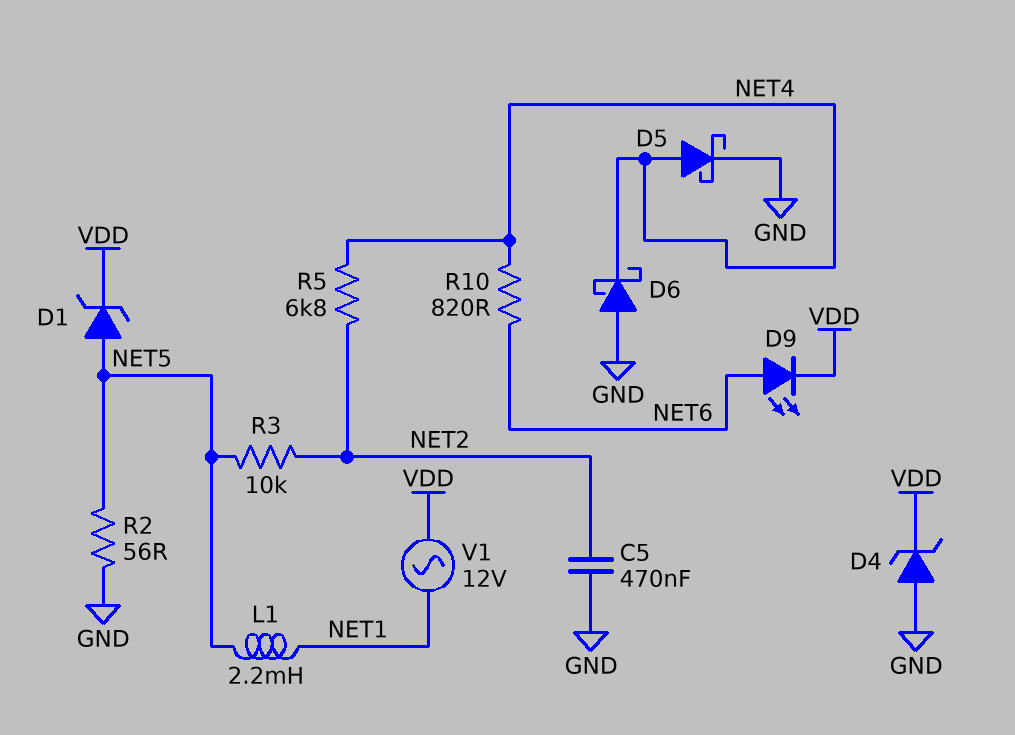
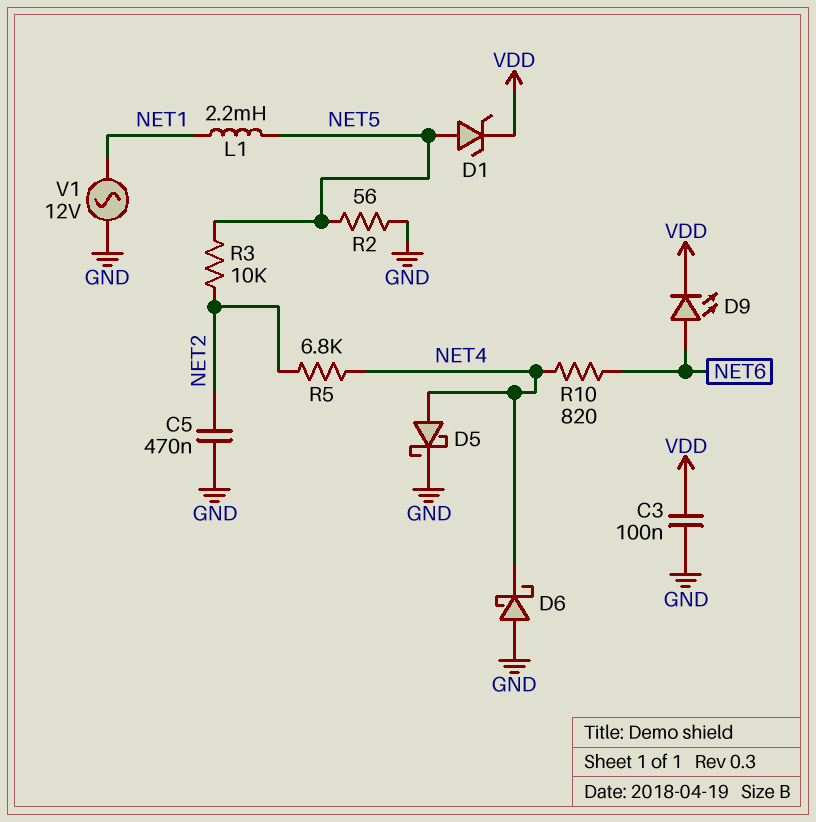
C3: none -> 100nF (GND, VDD)
D4: zener (A GND, K VDD) -> none
V1: AC 12V (NET1, VDD) -> AC 12V (GND, NET1)

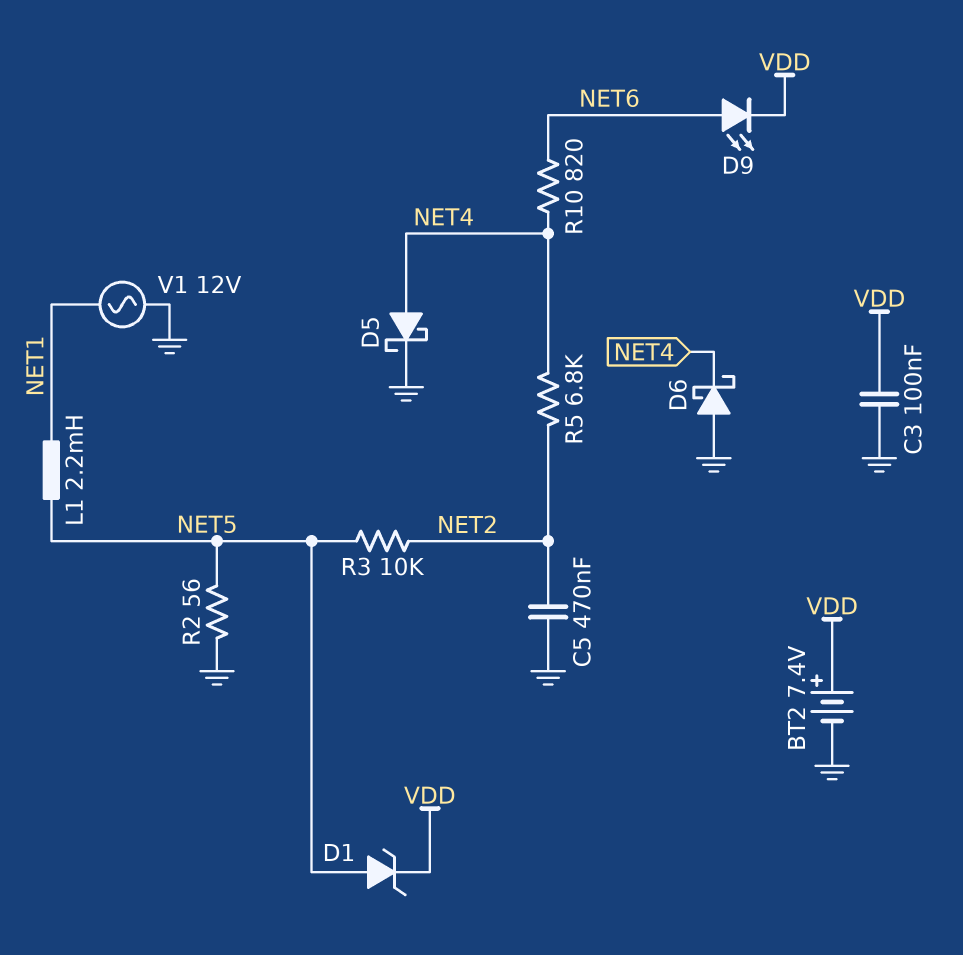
BT2: none -> 7.4V (plus VDD, minus GND)

